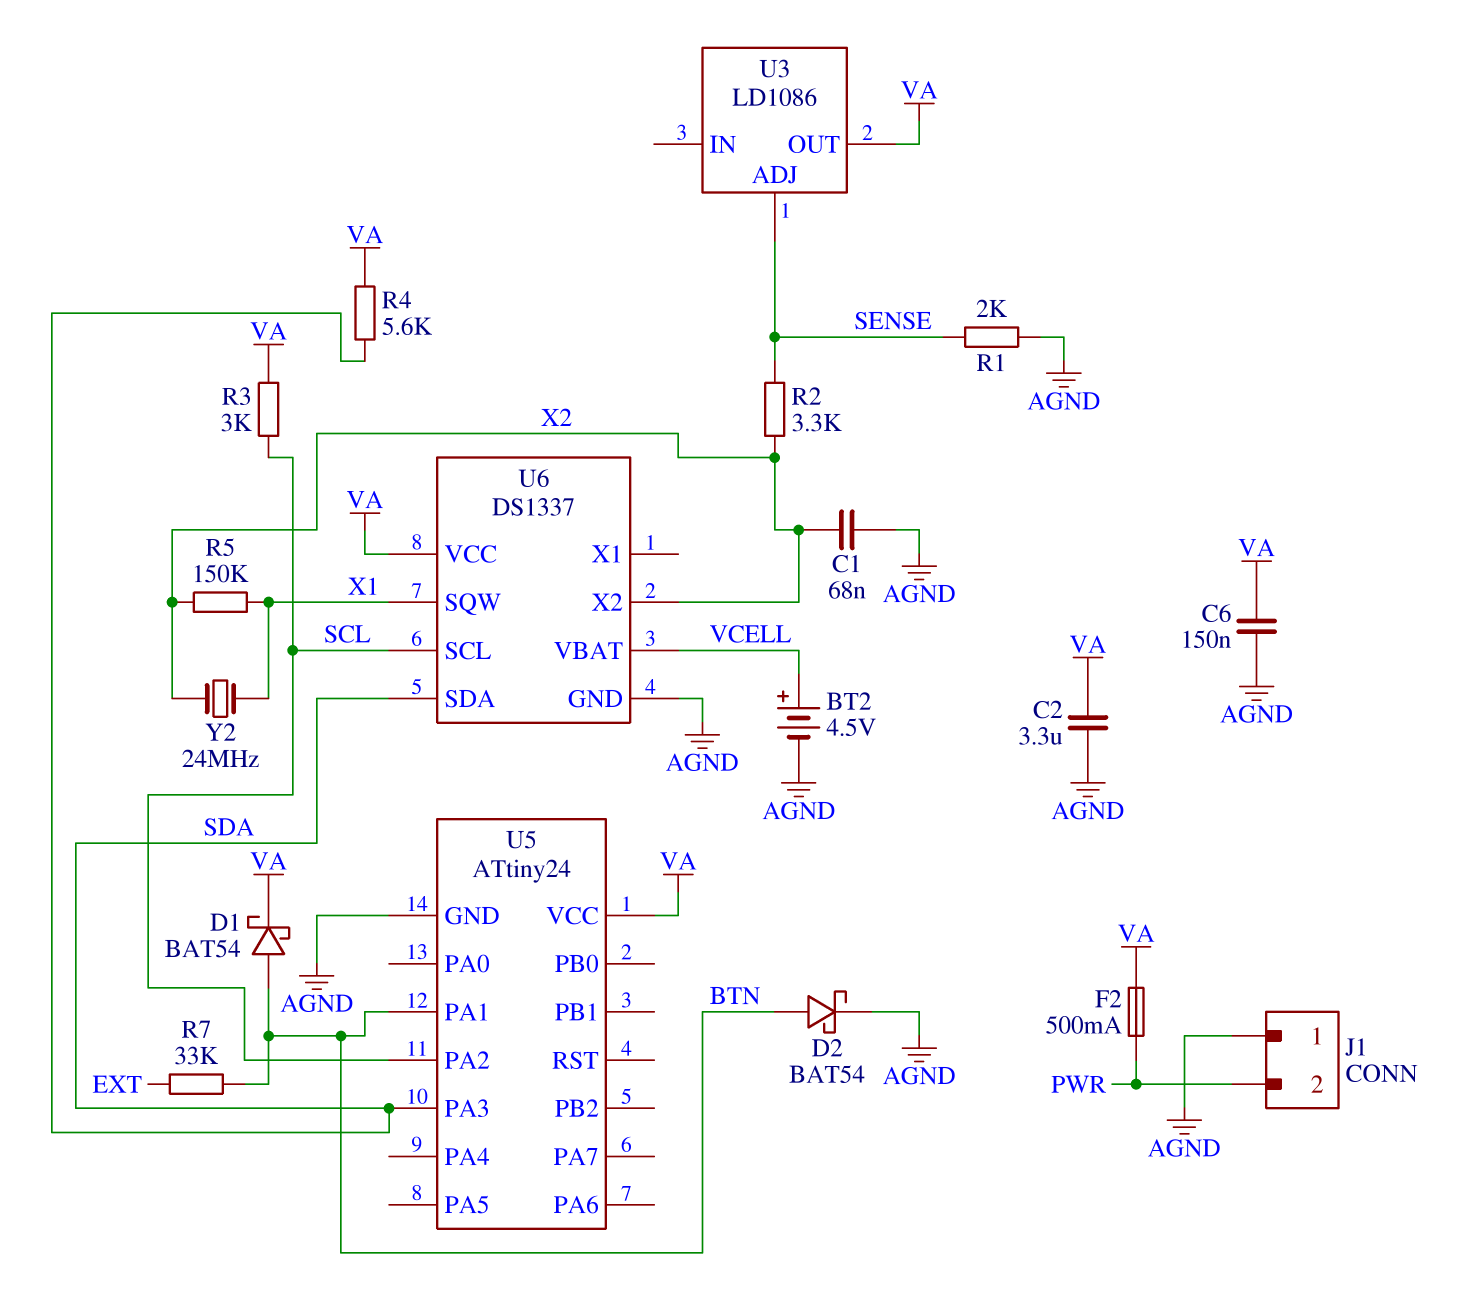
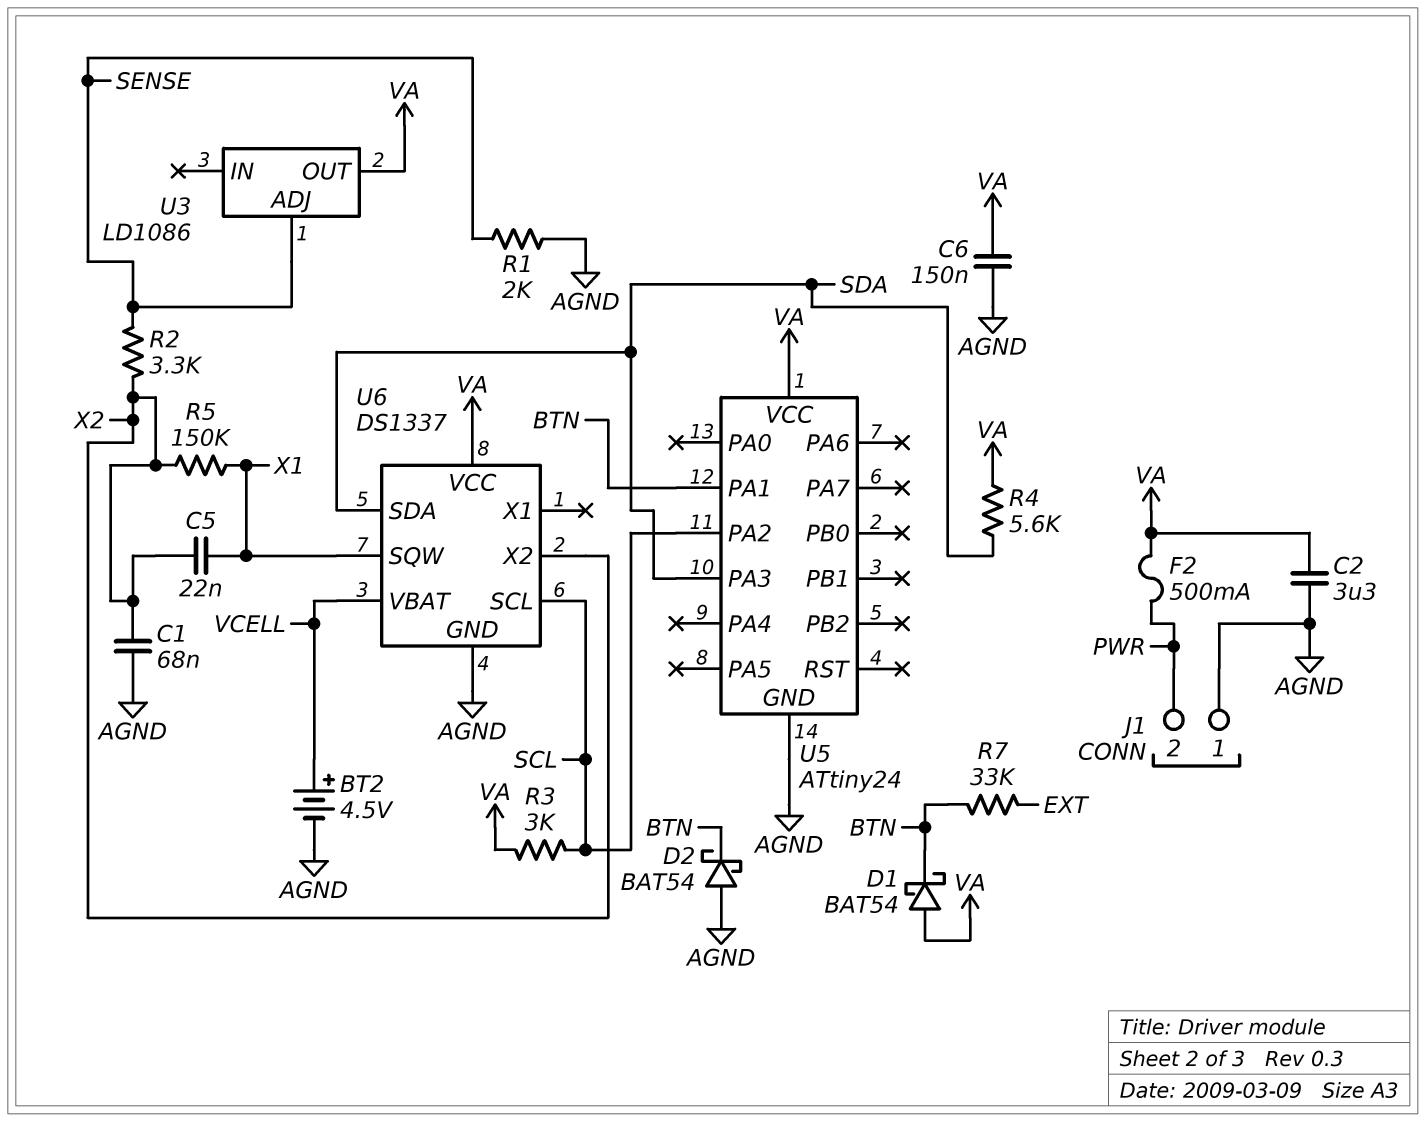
C5: none -> 22nF (X1, X2)
D1: schottky BAT54 (A BTN, K VA) -> schottky BAT54 (A VA, K BTN)
D2: schottky BAT54 (A BTN, K AGND) -> schottky BAT54 (A AGND, K BTN)
Y2: 24MHz (X1, X2) -> none

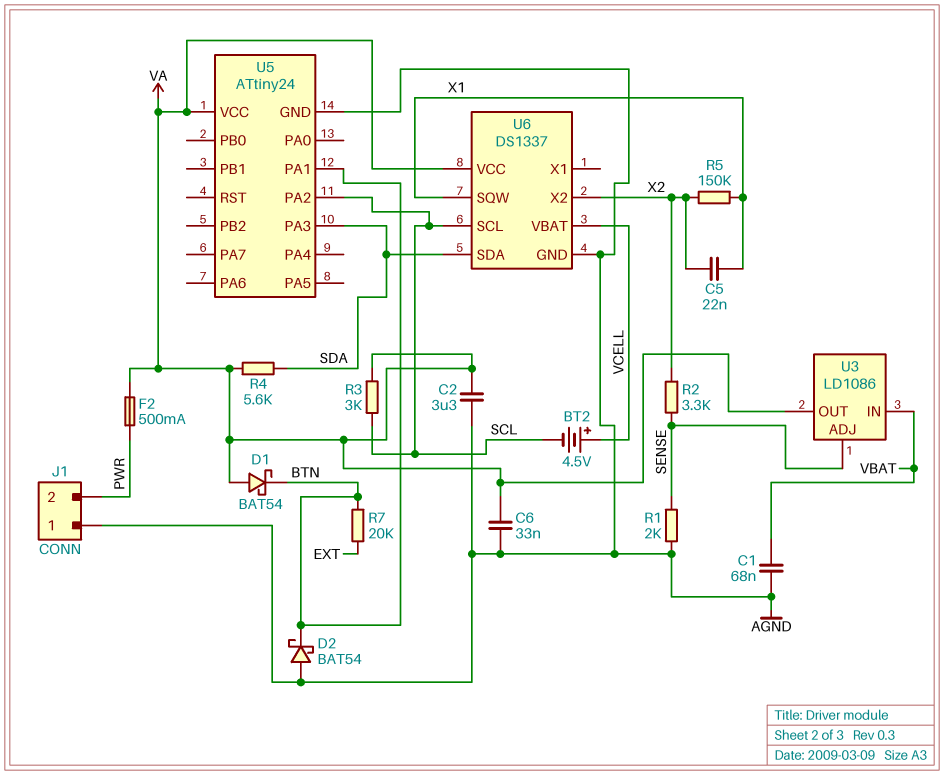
BT2: 4.5V (plus VCELL, minus AGND) -> 4.5V (plus VCELL, minus SCL)
C1: 68nF (AGND, X2) -> 68nF (AGND, VBAT)
C6: 150nF (AGND, VA) -> 33nF (AGND, VA)
R7: 33k (BTN, EXT) -> 20k (BTN, EXT)
U3 pin IN: none -> VBAT

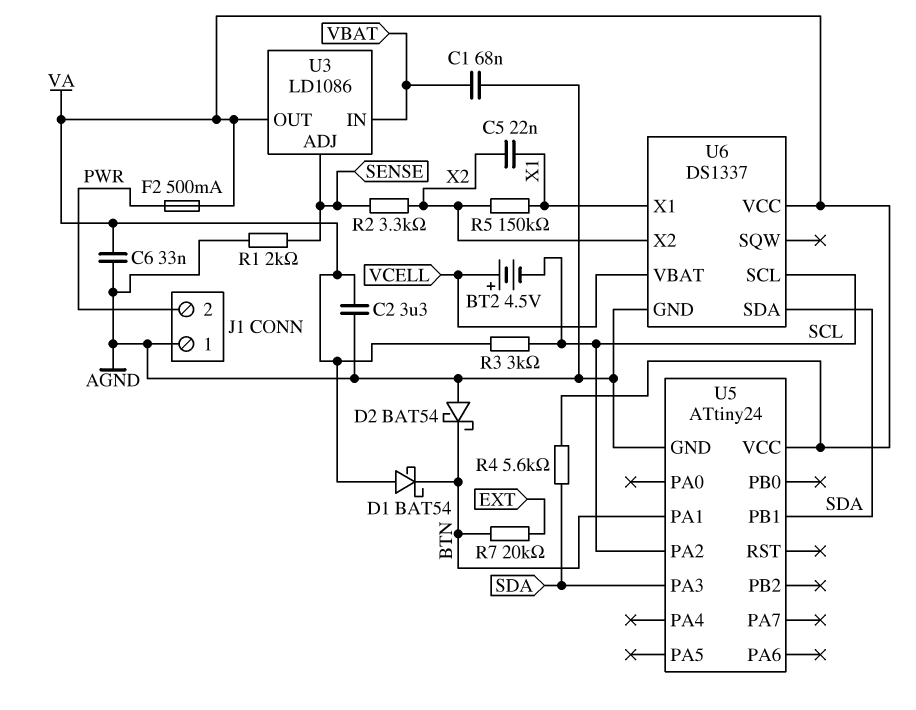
U5 pin PB1: none -> SDA
U6 pin SQW: X1 -> none
U6 pin X1: none -> X1

